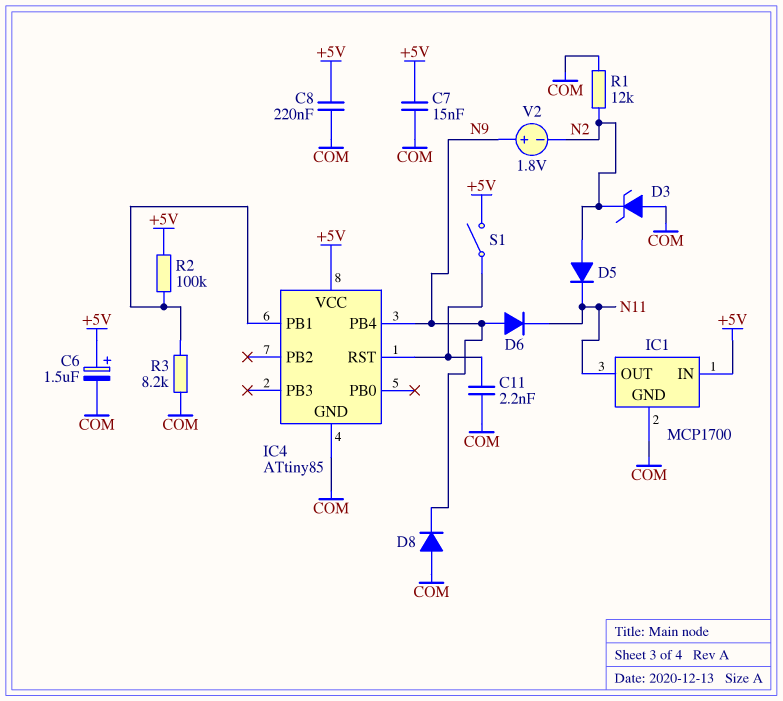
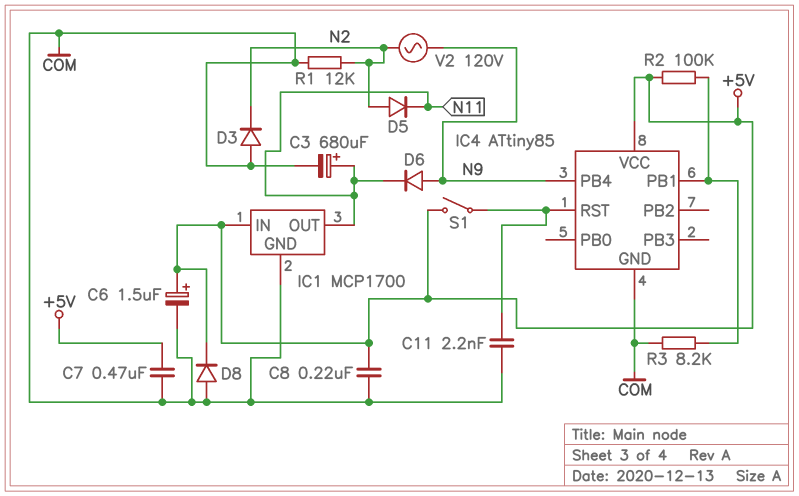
C3: none -> 680uF (plus N11, minus COM)
C7: 15nF (+5V, COM) -> 470nF (+5V, COM)
D3: zener (A COM, K N2) -> diode (A COM, K N2)
D8: diode (A COM, K N9) -> diode (A COM, K +5V)
V2: 1.8V (plus N9, minus N2) -> AC 120V (N2, N9)

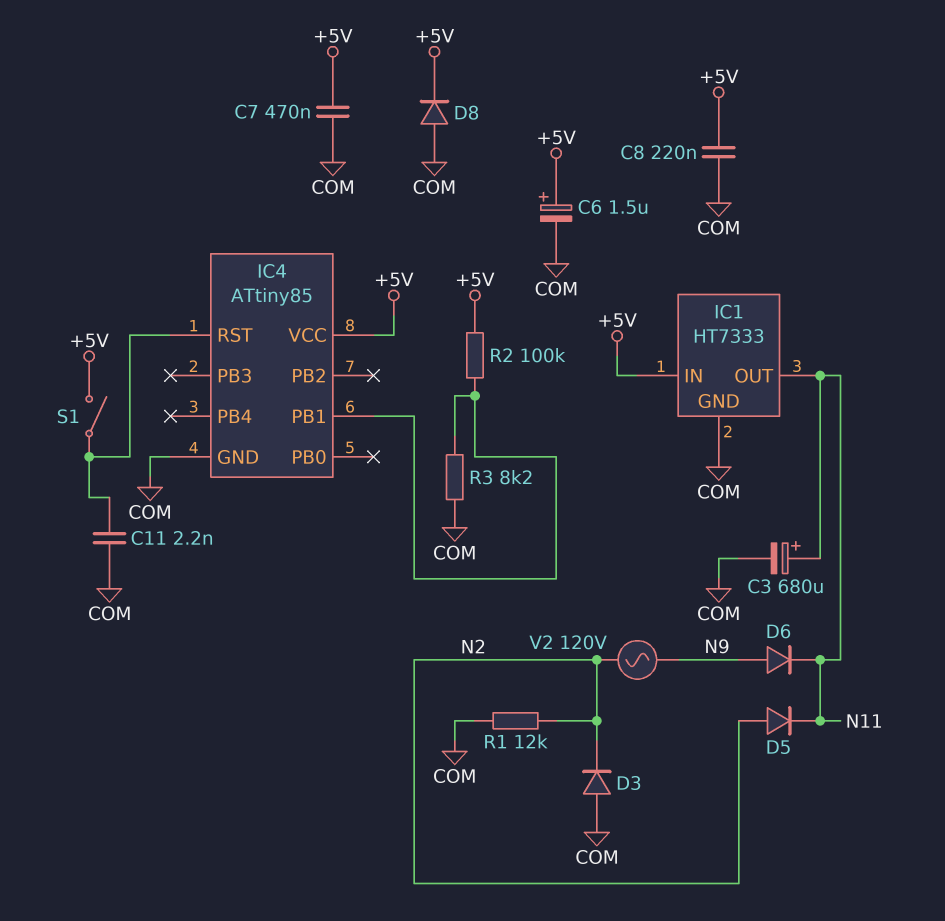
IC1: MCP1700 -> HT7333
IC4 pin PB4: N9 -> none

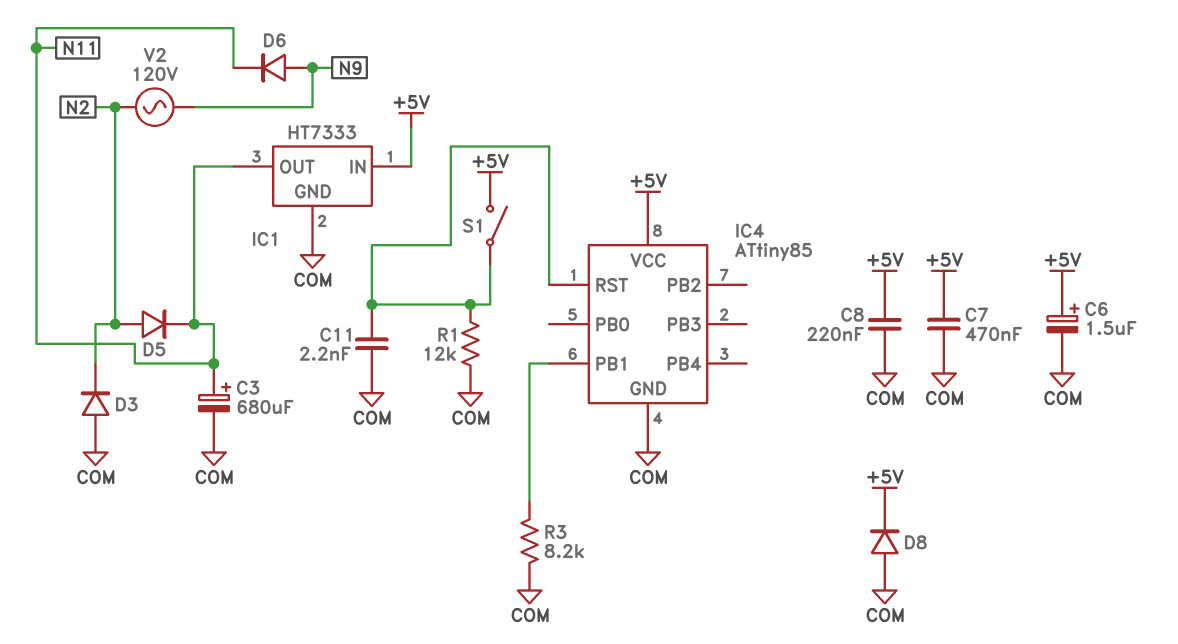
R1: 12k (COM, N2) -> 12k (COM, IC4/RST)
R2: 100k (+5V, IC4/PB1) -> none

